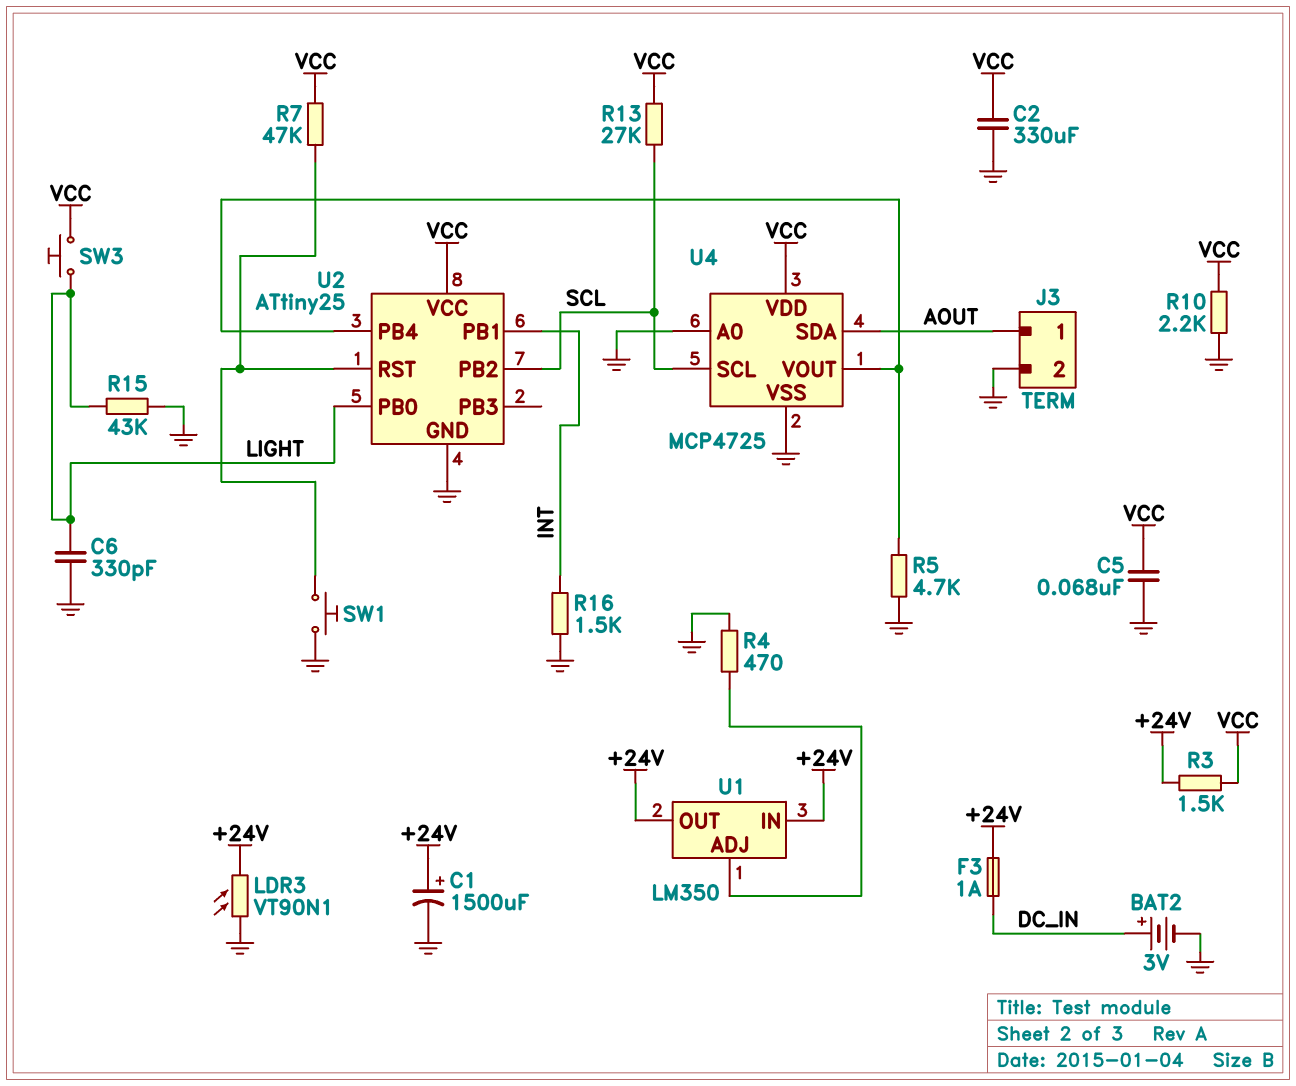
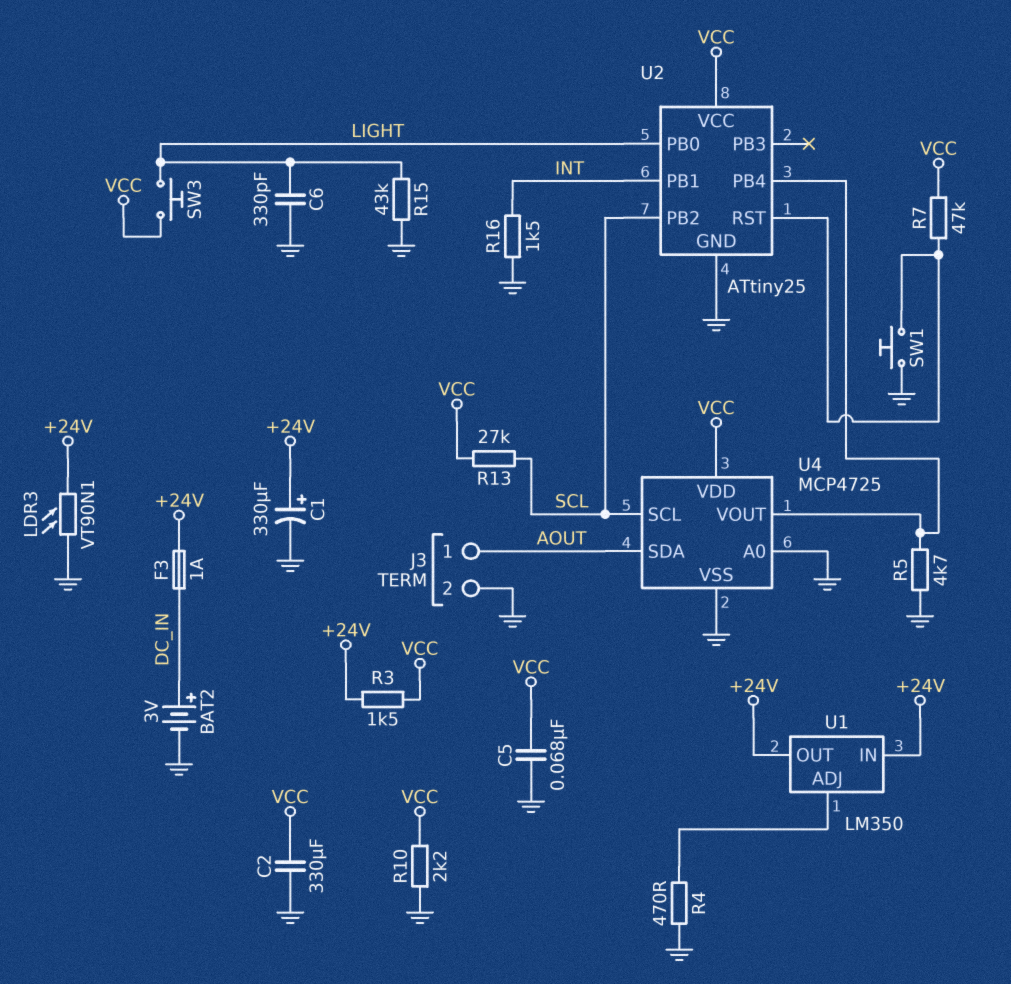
C1: 1500uF (plus +24V, minus GND) -> 330uF (plus +24V, minus GND)

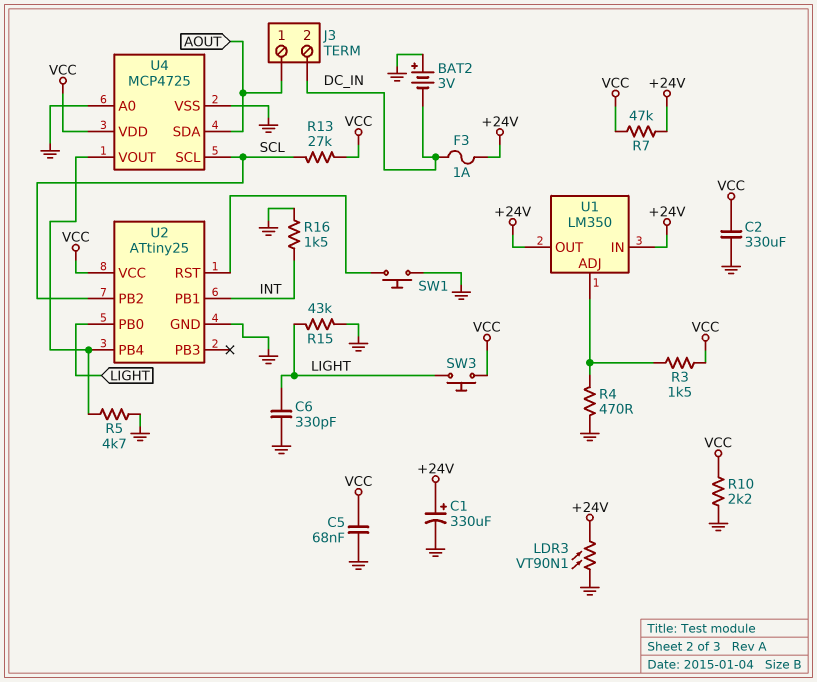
BAT2: 3V (plus DC_IN, minus GND) -> 3V (plus GND, minus DC_IN)
J3 pin 2: GND -> DC_IN
R3: 1.5k (+24V, VCC) -> 1.5k (U1/ADJ, VCC)
R7: 47k (U2/RST, VCC) -> 47k (+24V, VCC)

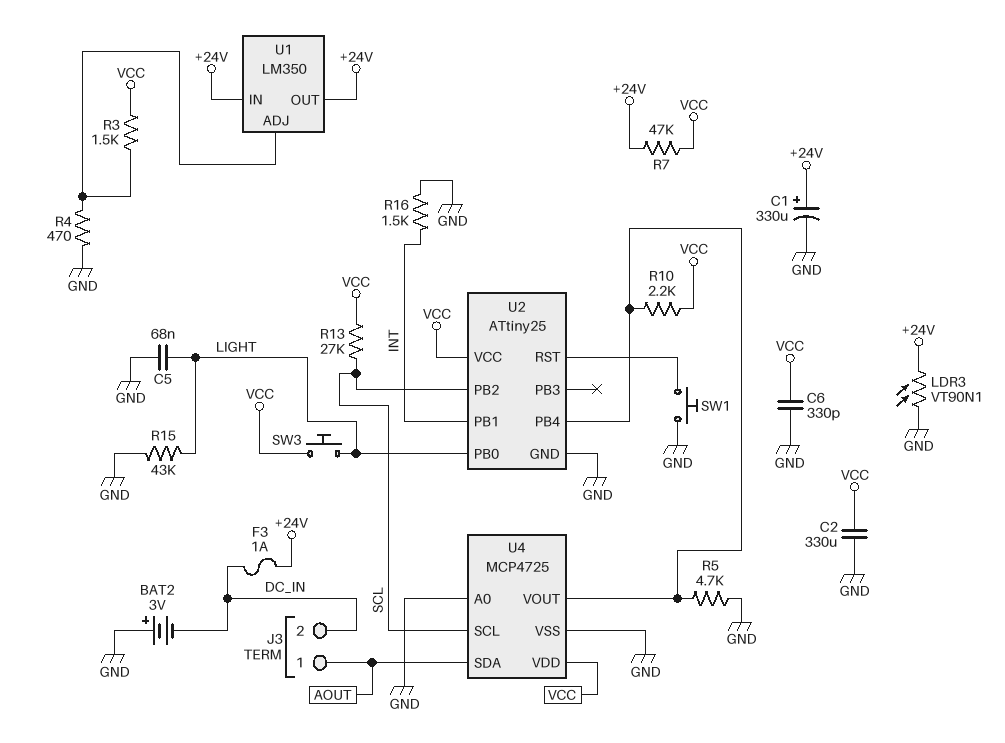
C5: 68nF (GND, VCC) -> 68nF (GND, LIGHT)
C6: 330pF (GND, LIGHT) -> 330pF (GND, VCC)
R10: 2.2k (GND, VCC) -> 2.2k (U2/PB4, VCC)

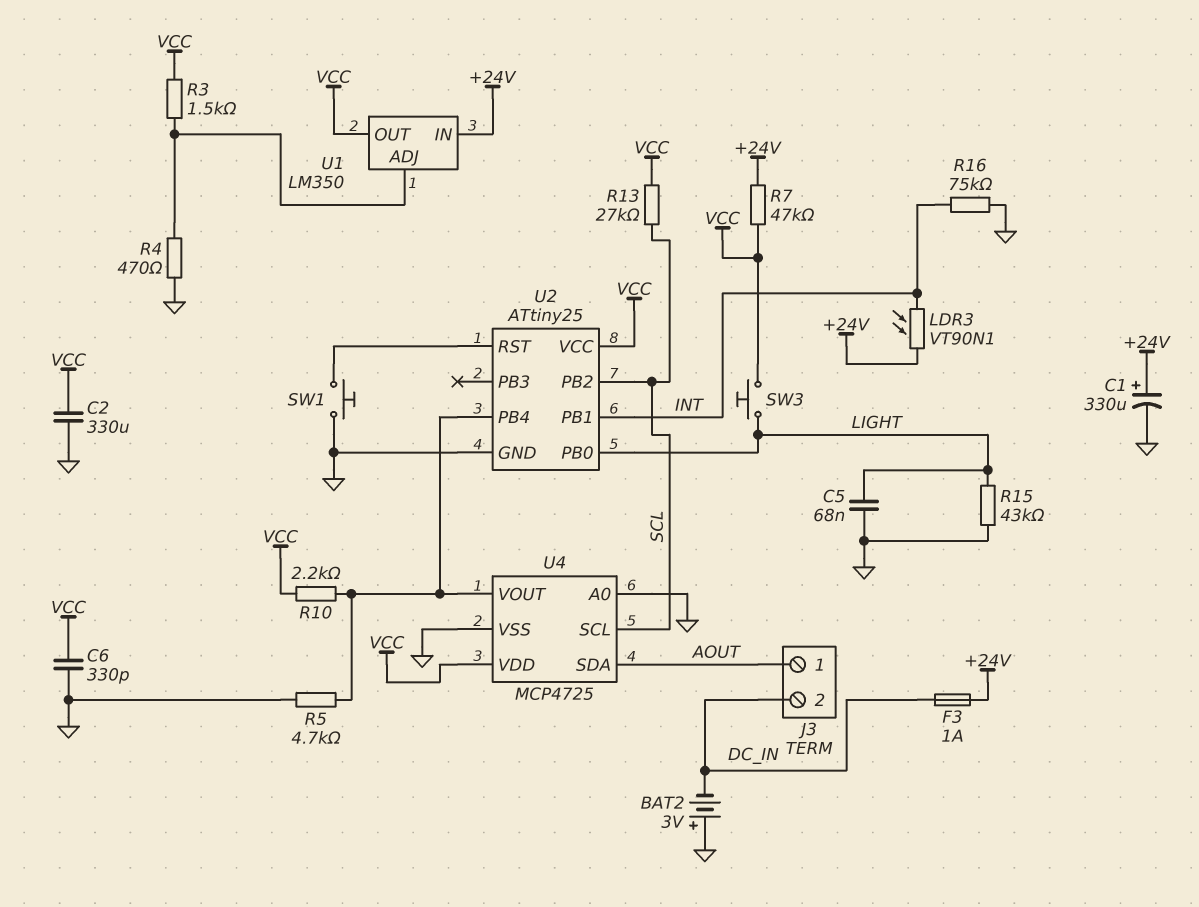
LDR3: VT90N1 (+24V, GND) -> VT90N1 (+24V, INT)
R16: 1.5k (GND, INT) -> 75k (GND, INT)
U1 pin OUT: +24V -> VCC

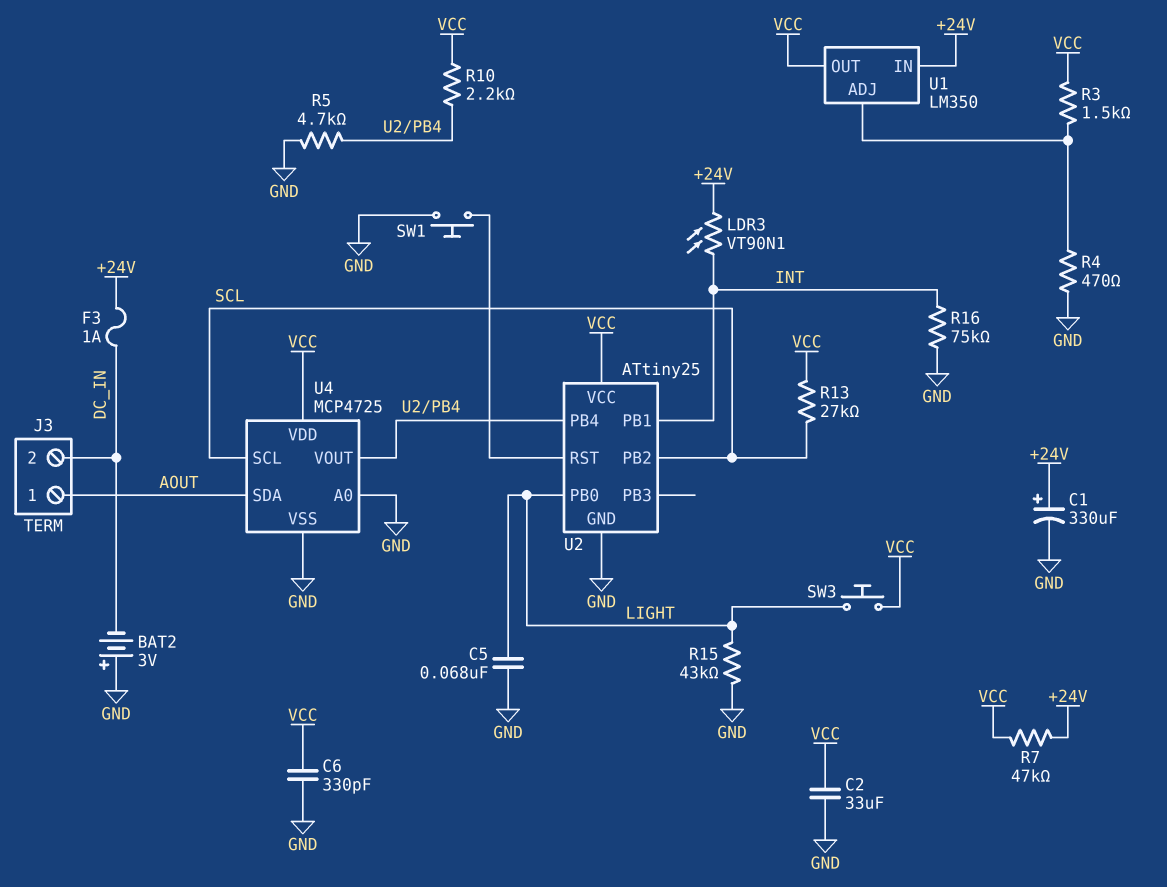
C2: 330uF (GND, VCC) -> 33uF (GND, VCC)

